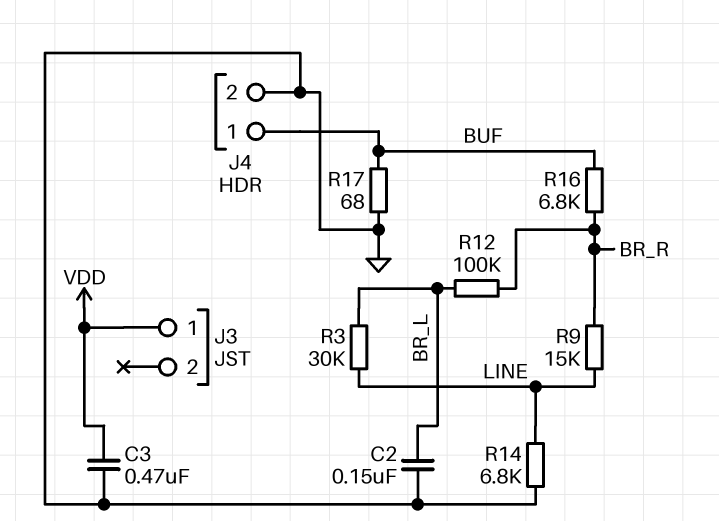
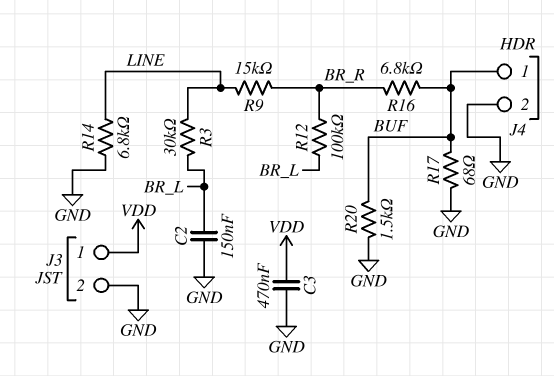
J3 pin 2: none -> GND
R20: none -> 1.5k (BUF, GND)

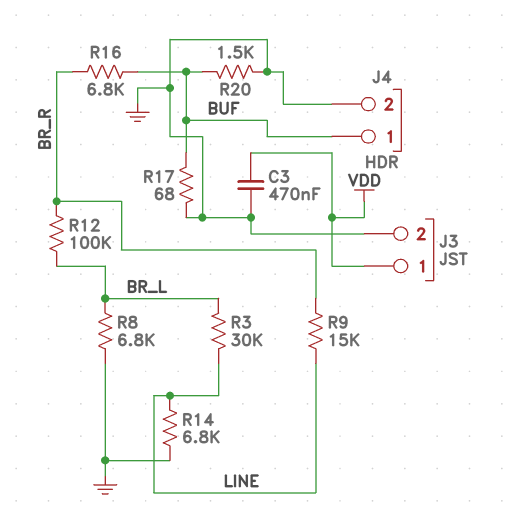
C2: 150nF (BR_L, GND) -> none
R8: none -> 6.8k (BR_L, GND)

